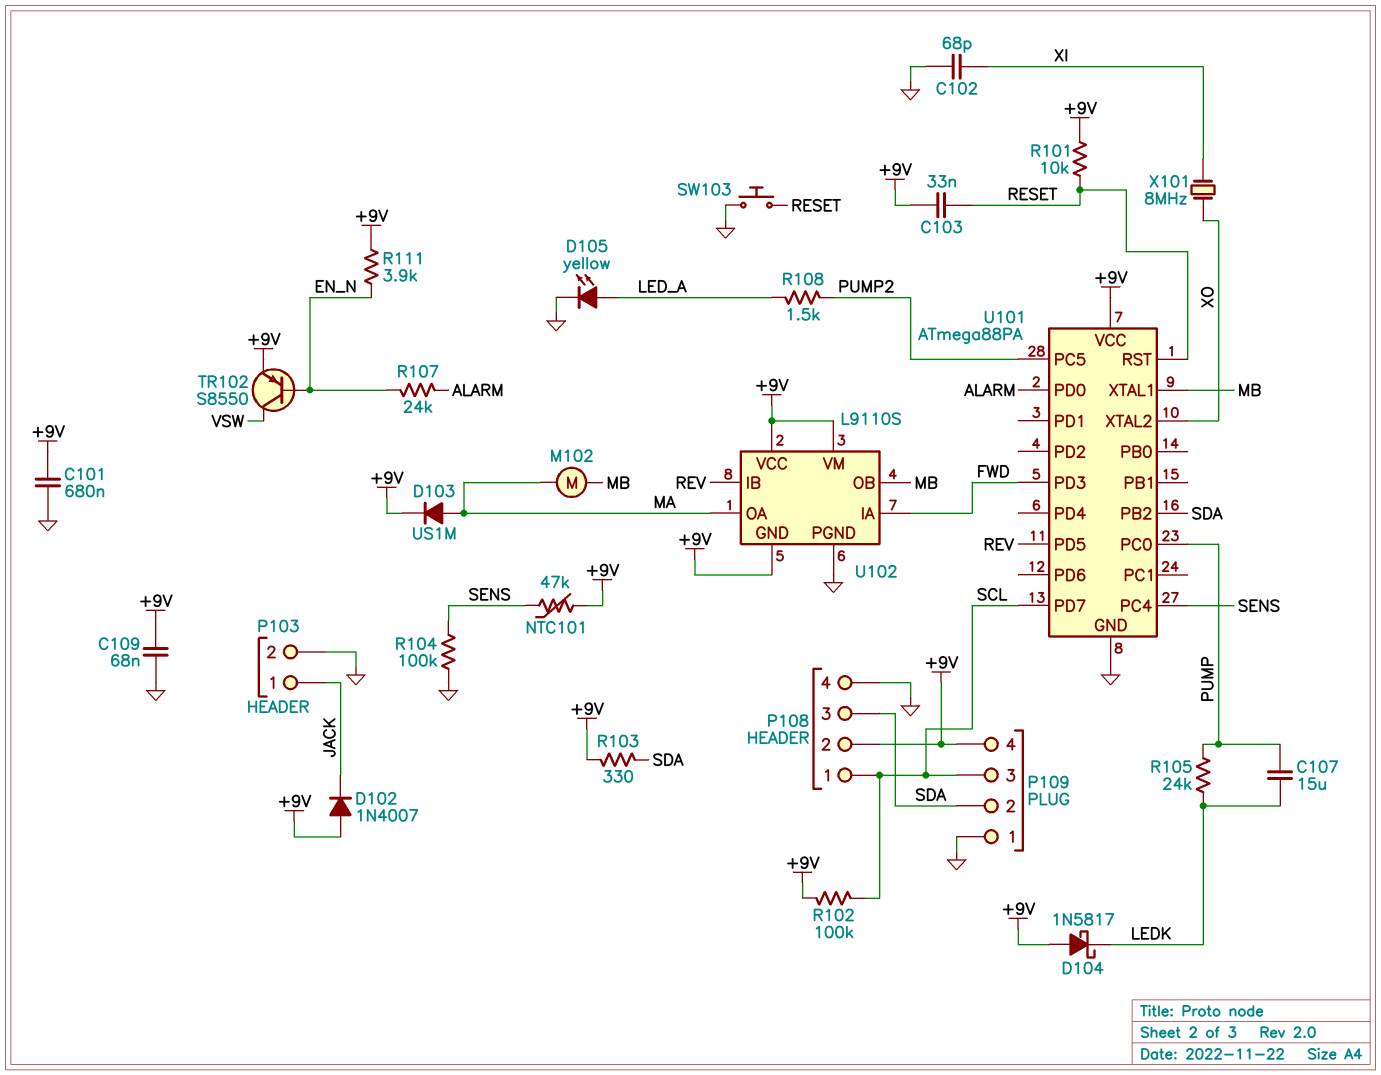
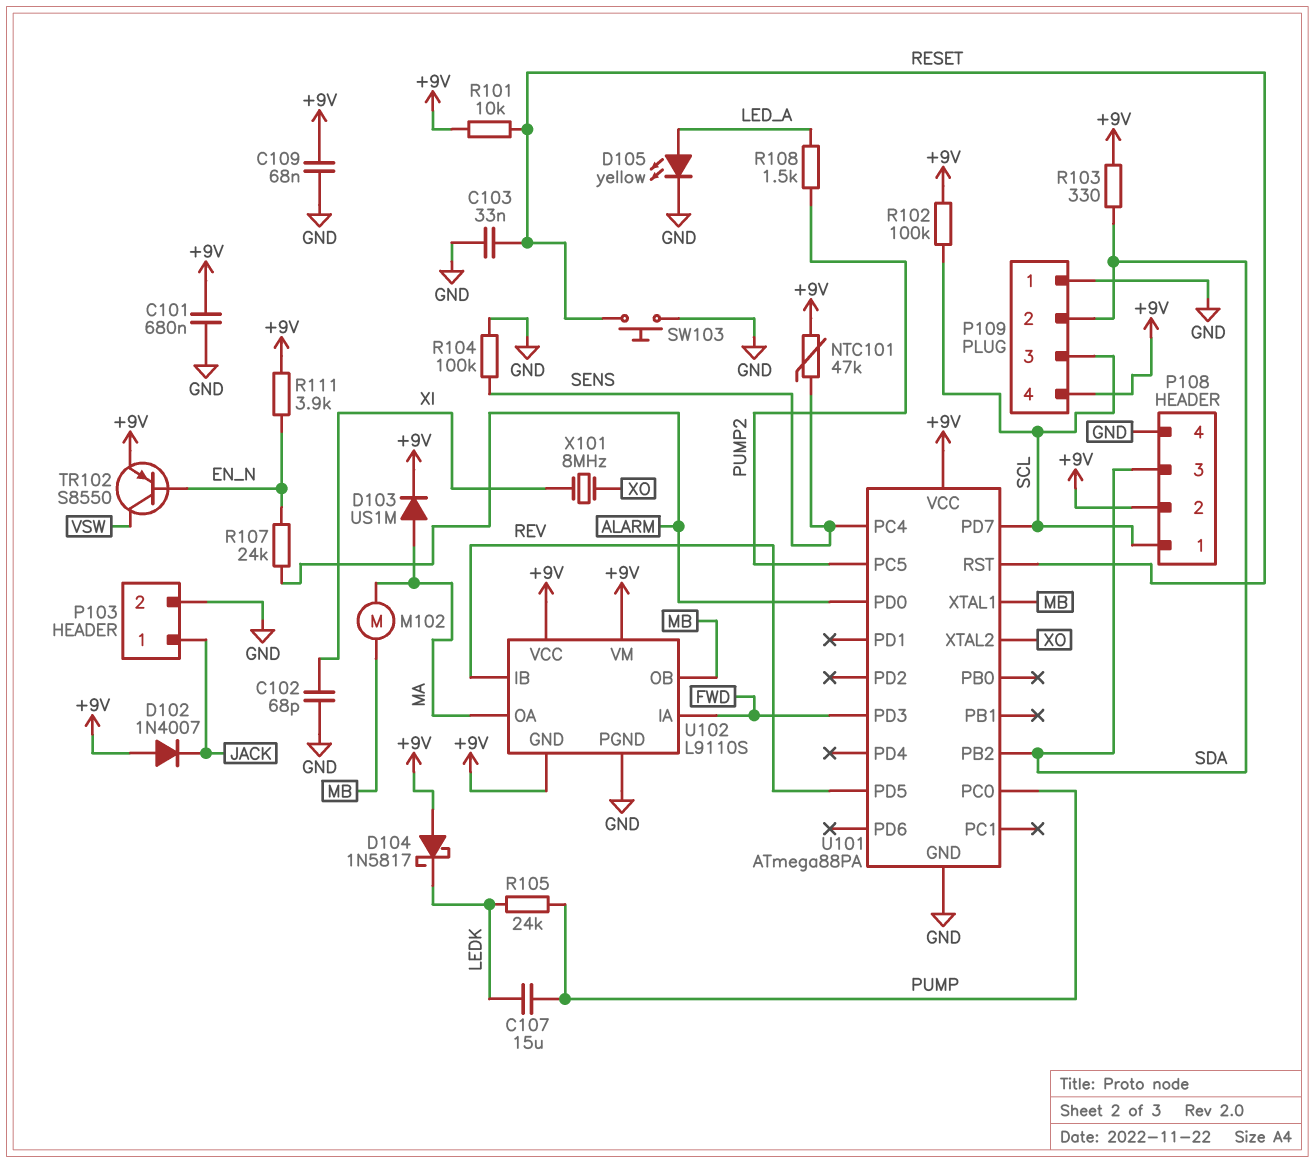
C103: 33nF (+9V, RESET) -> 33nF (GND, RESET)

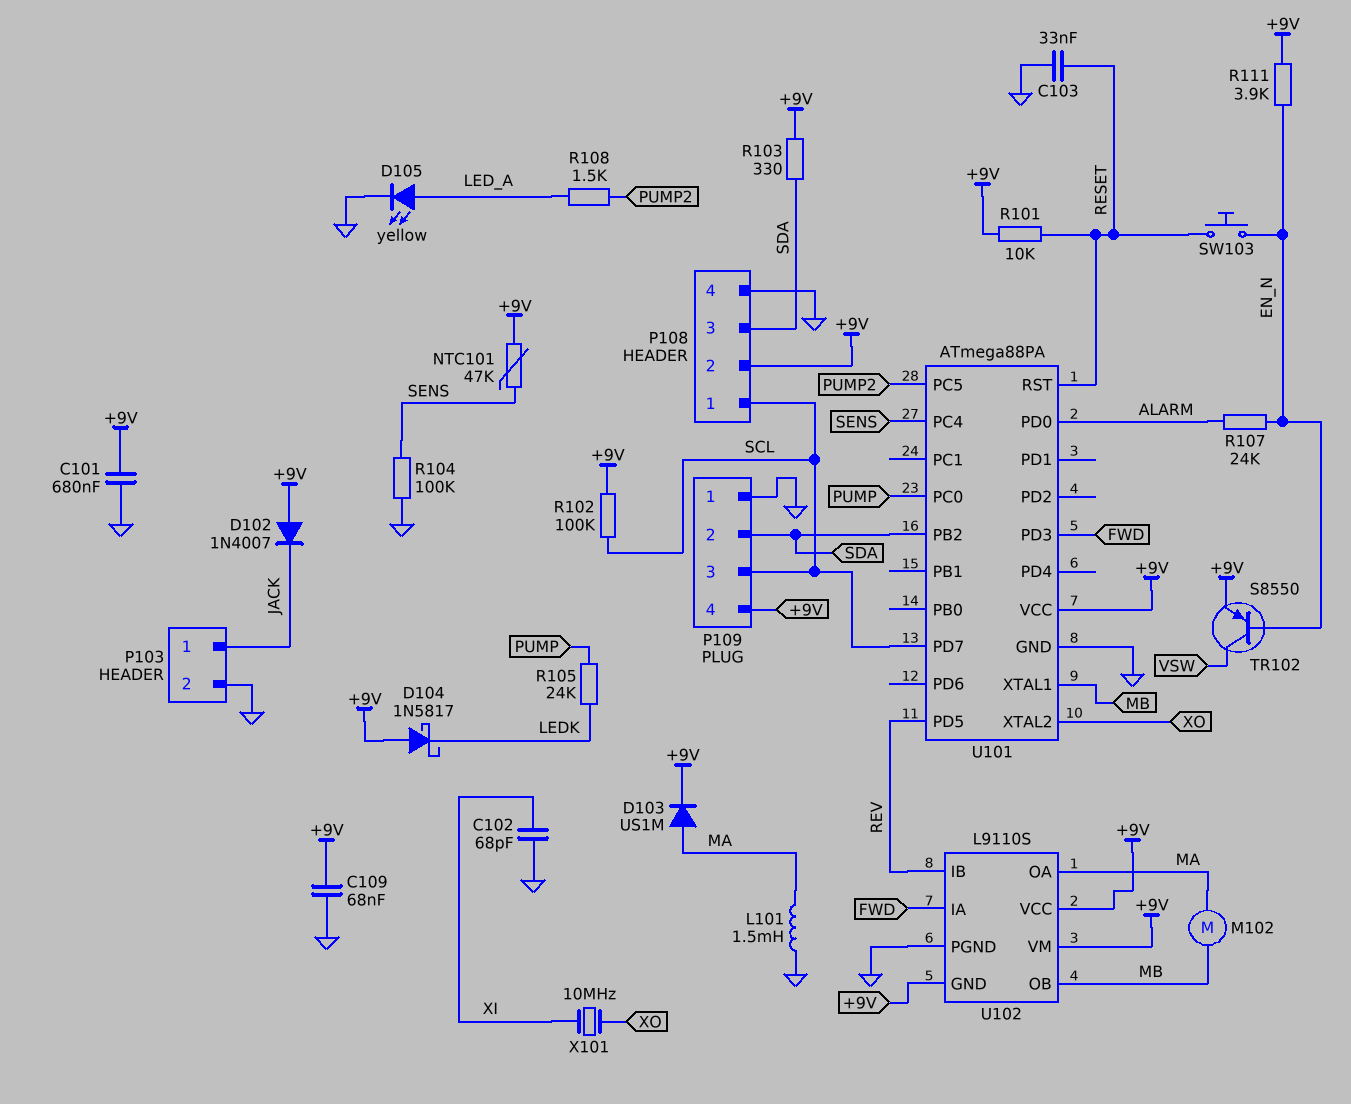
C107: 15uF (LEDK, PUMP) -> none
L101: none -> 1.5mH (GND, MA)
SW103: button (GND, RESET) -> button (EN_N, RESET)
X101: 8MHz (XI, XO) -> 10MHz (XI, XO)

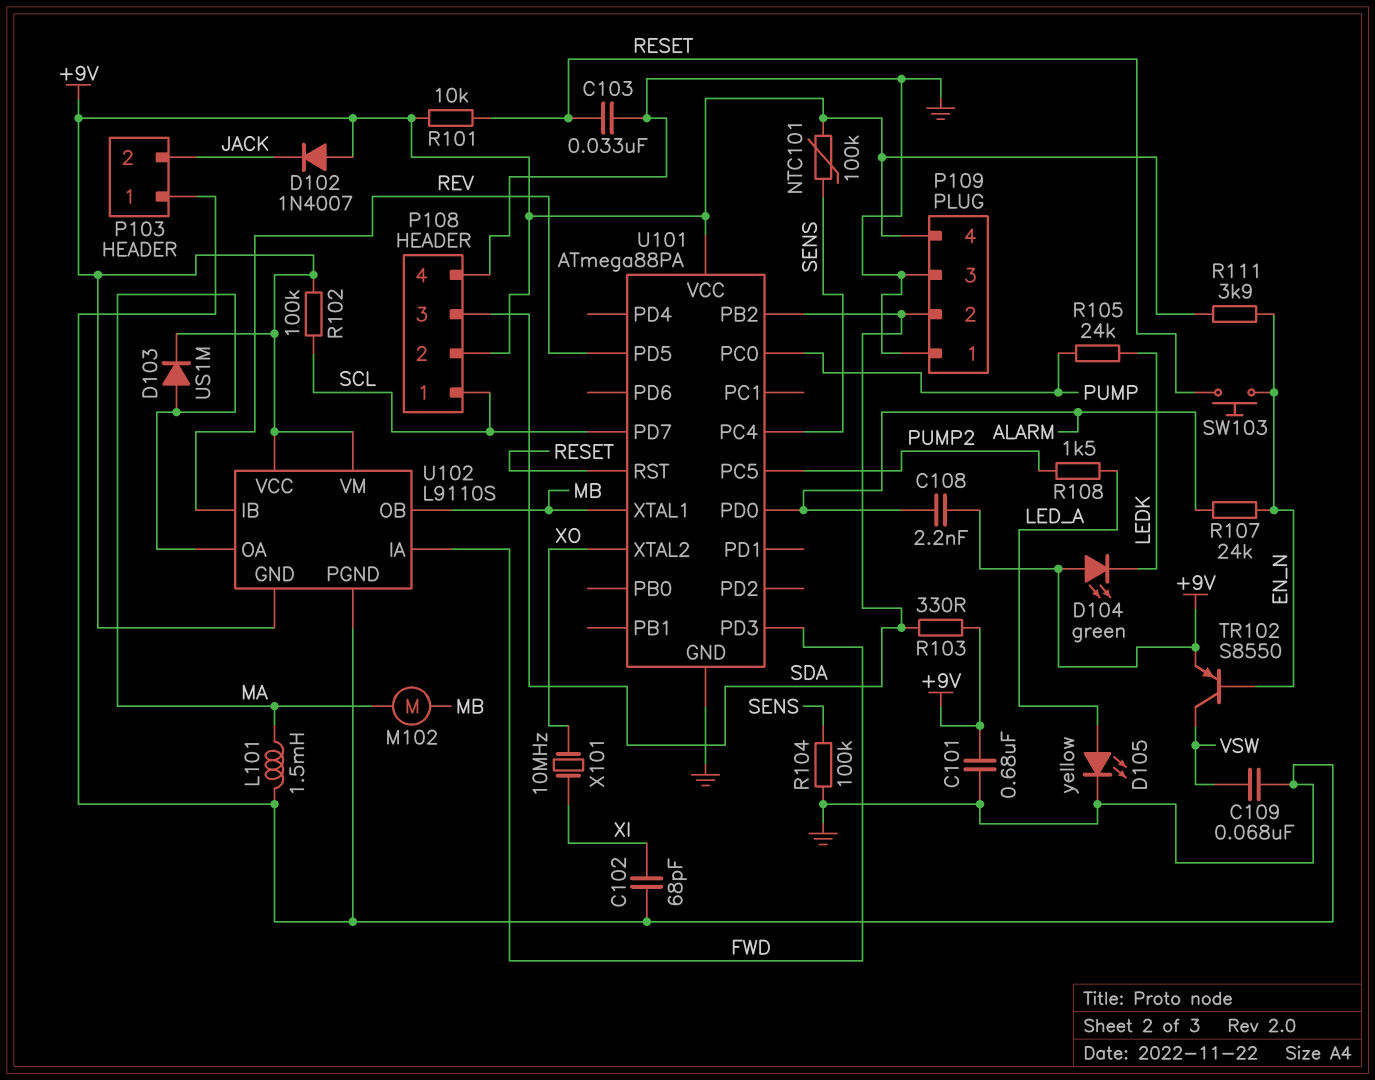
C108: none -> 2.2nF (+9V, ALARM)
C109: 68nF (+9V, GND) -> 68nF (GND, VSW)
D104: schottky 1N5817 (A +9V, K LEDK) -> LED green (A +9V, K LEDK)
NTC101: 47k (+9V, SENS) -> 100k (+9V, SENS)
P103 pin 1: JACK -> GND
P103 pin 2: GND -> JACK
P109 pin 3: SCL -> GND

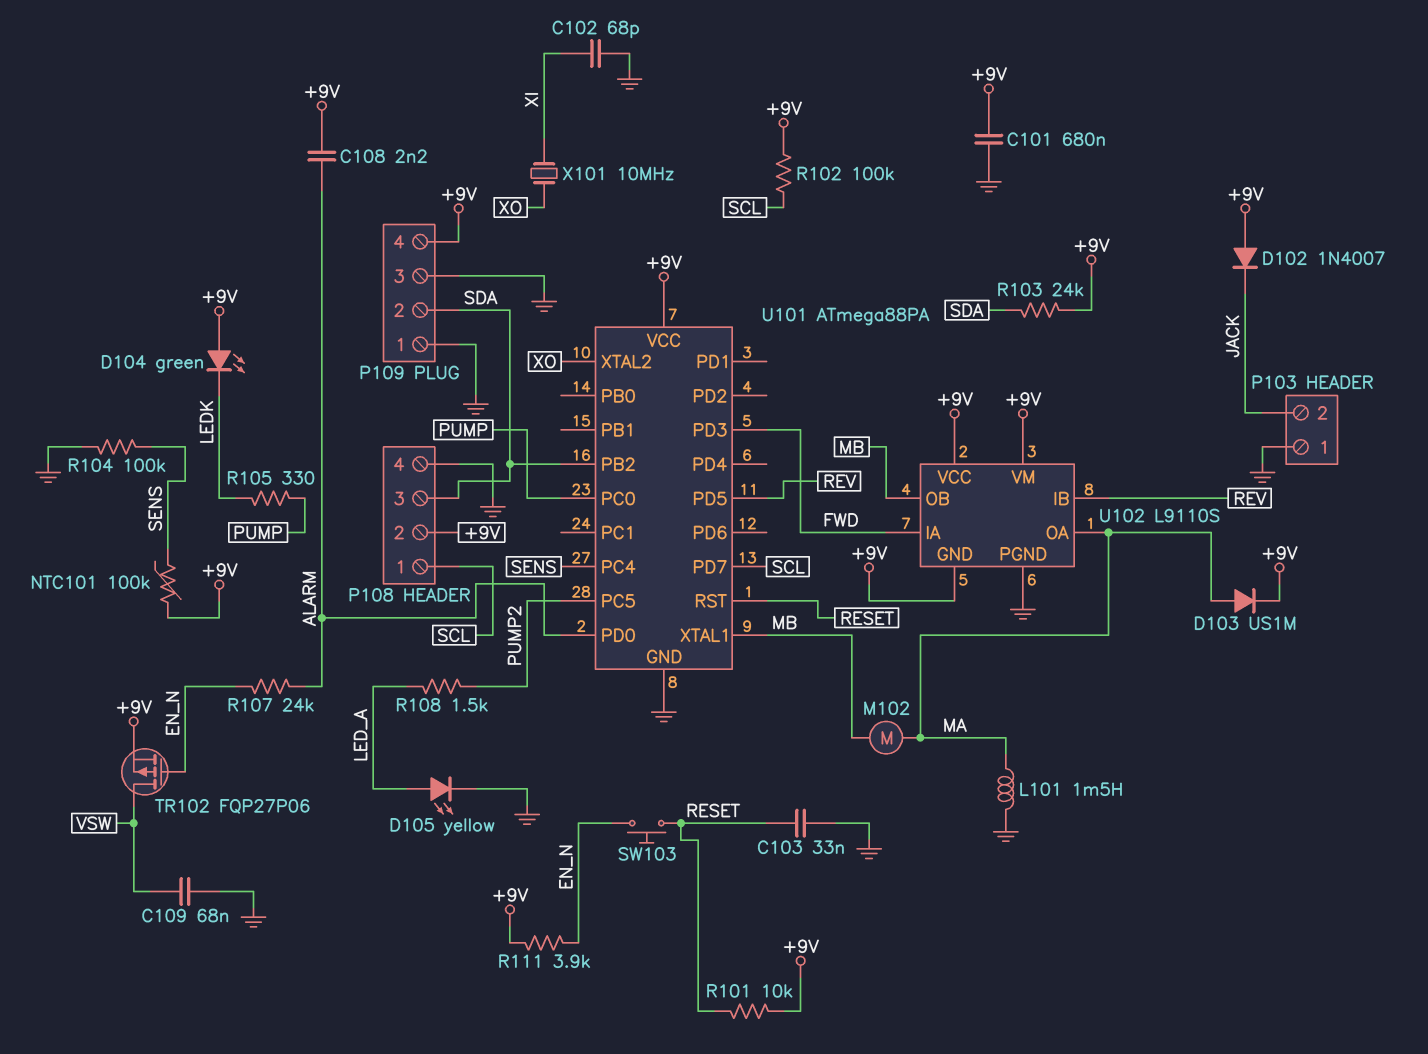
R103: 330 (+9V, SDA) -> 24k (+9V, SDA)
R105: 24k (LEDK, PUMP) -> 330 (LEDK, PUMP)
TR102: PNP S8550 (B EN_N, C VSW, E +9V) -> PMOS FQP27P06 (G EN_N, D VSW, S +9V)

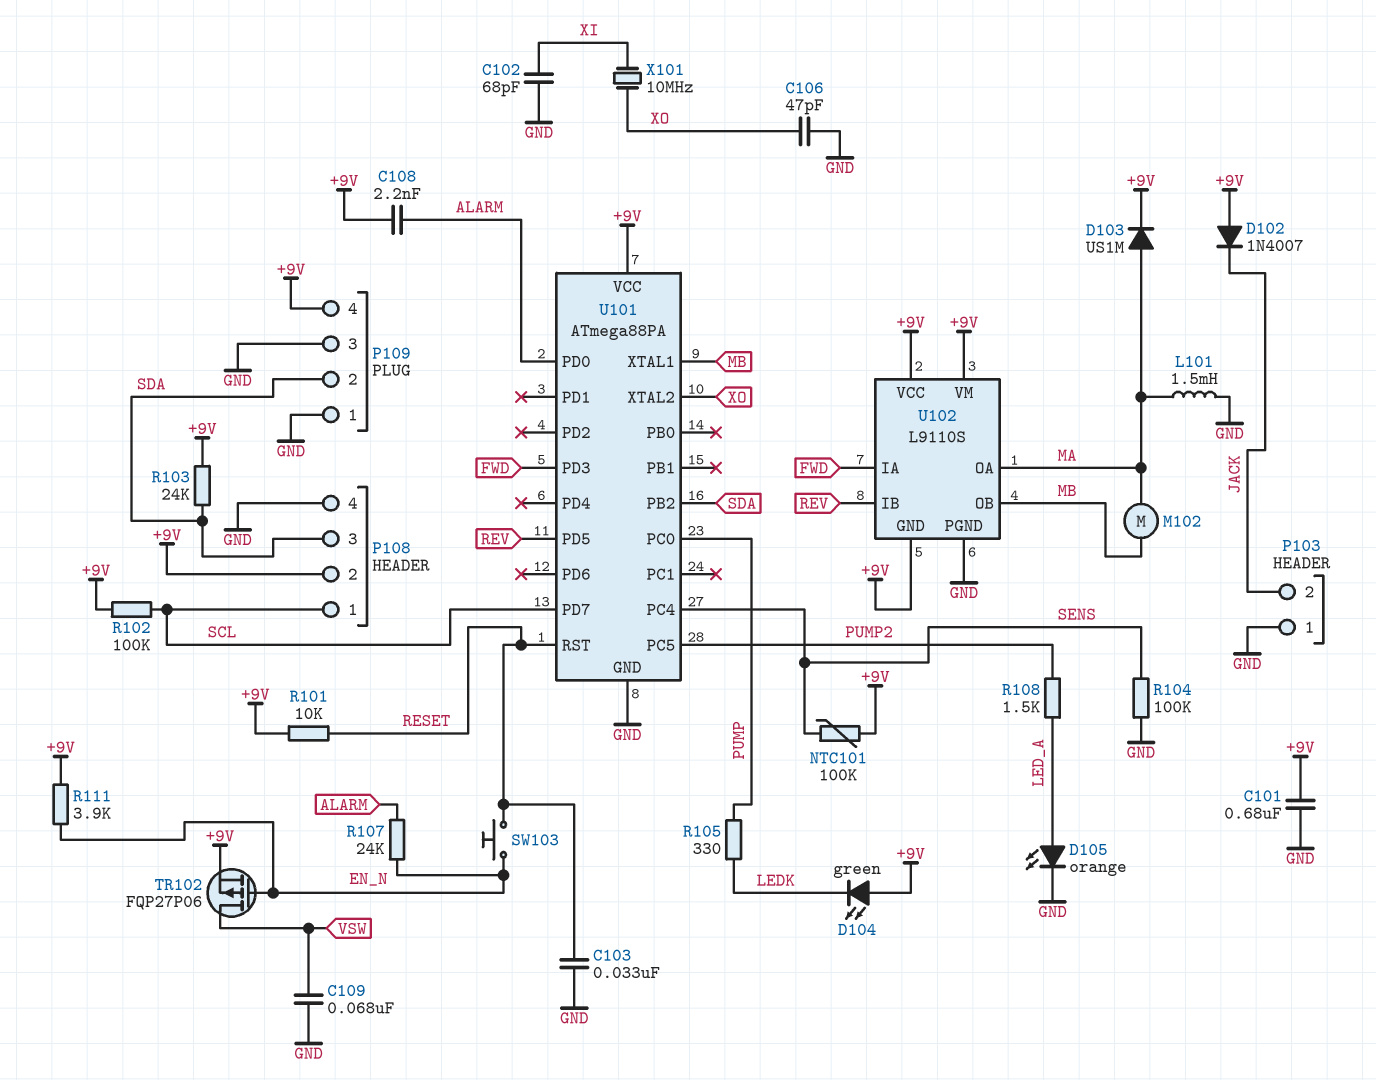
C106: none -> 47pF (GND, XO)
D105: LED yellow (A LED_A, K GND) -> LED orange (A LED_A, K GND)

